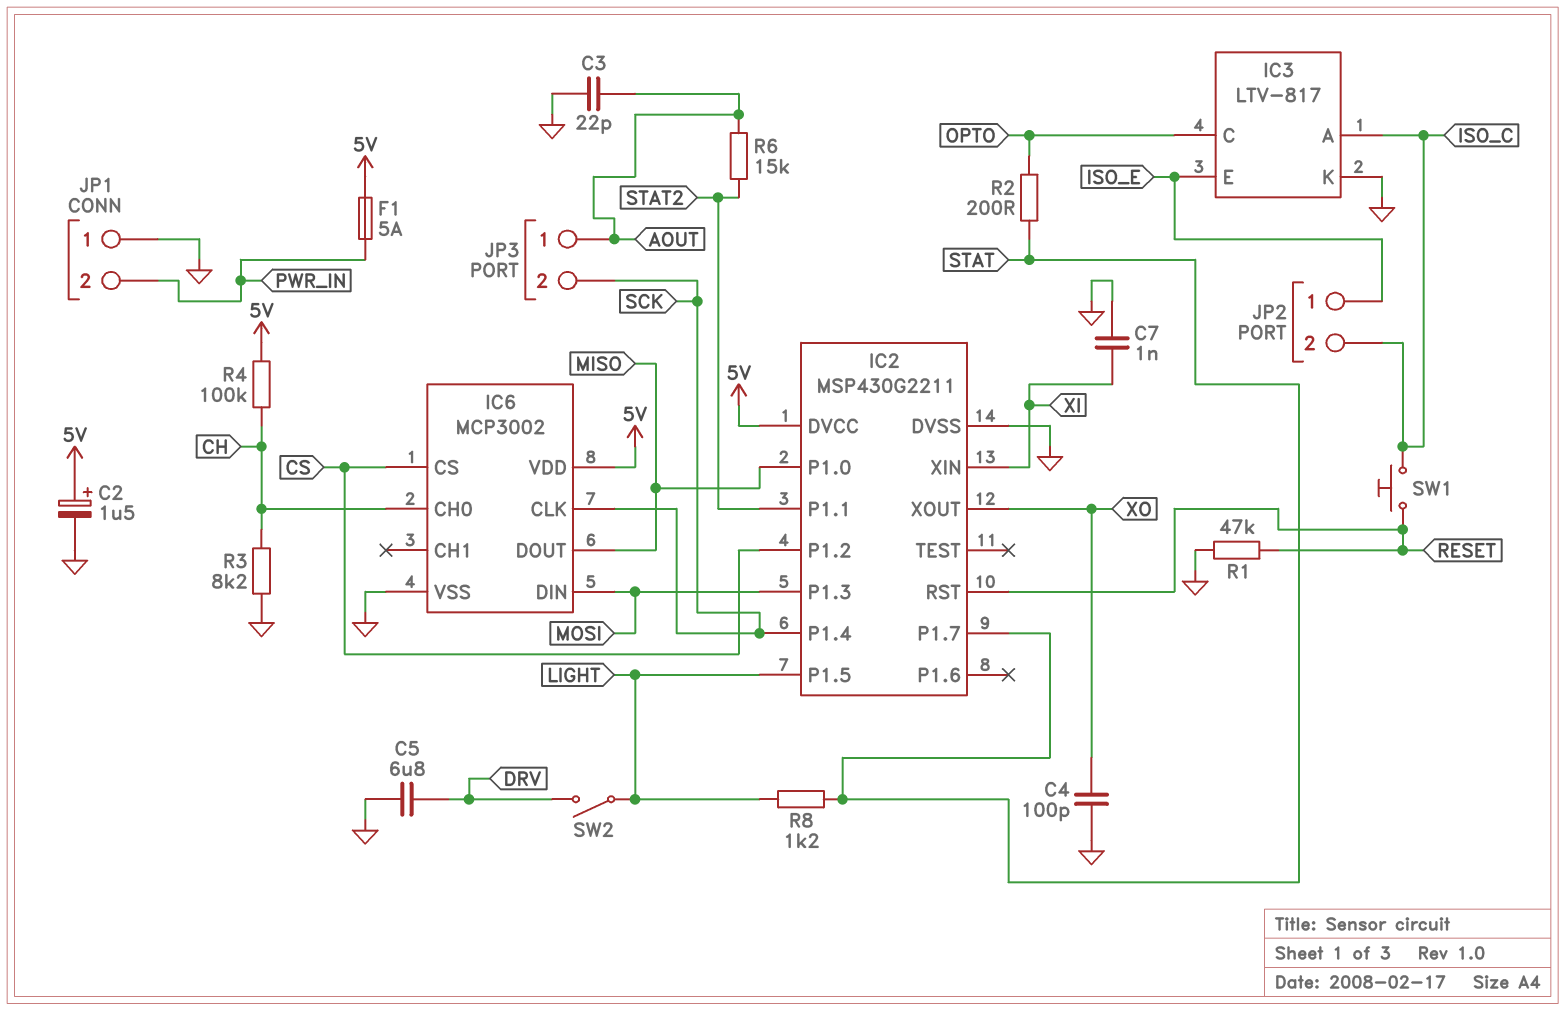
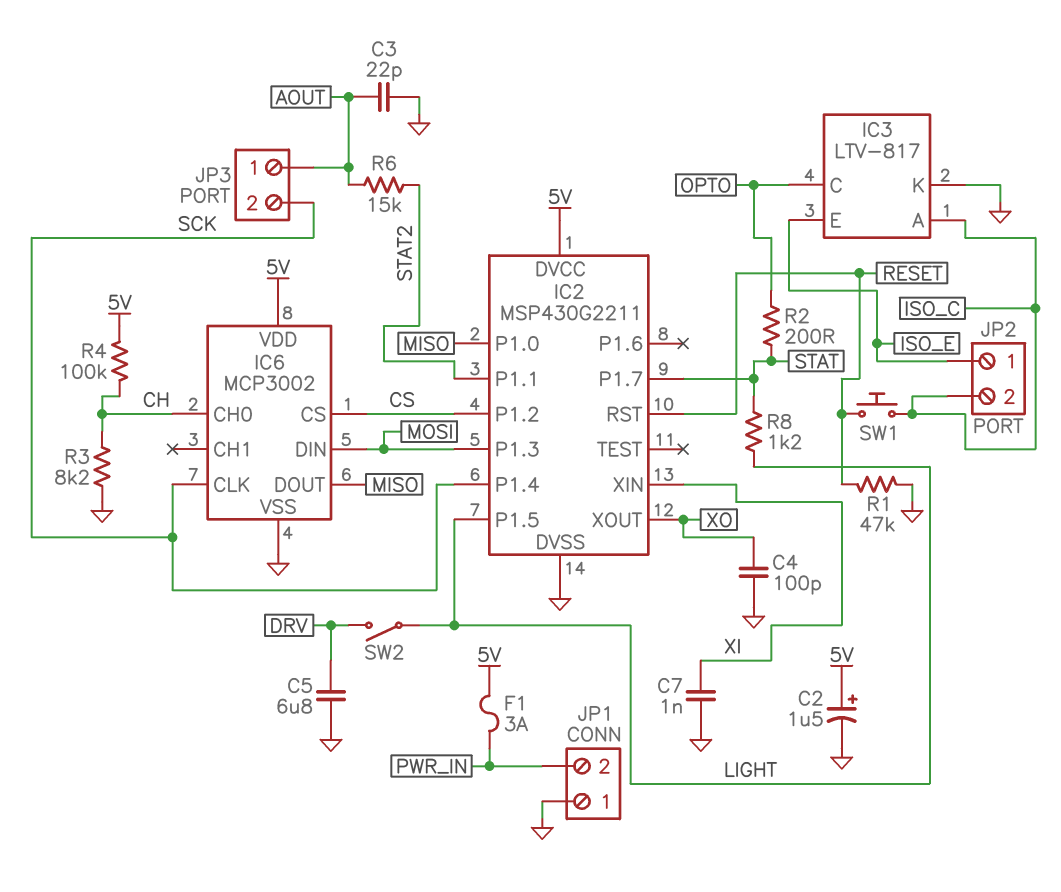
F1: 5A (5V, PWR_IN) -> 3A (5V, PWR_IN)

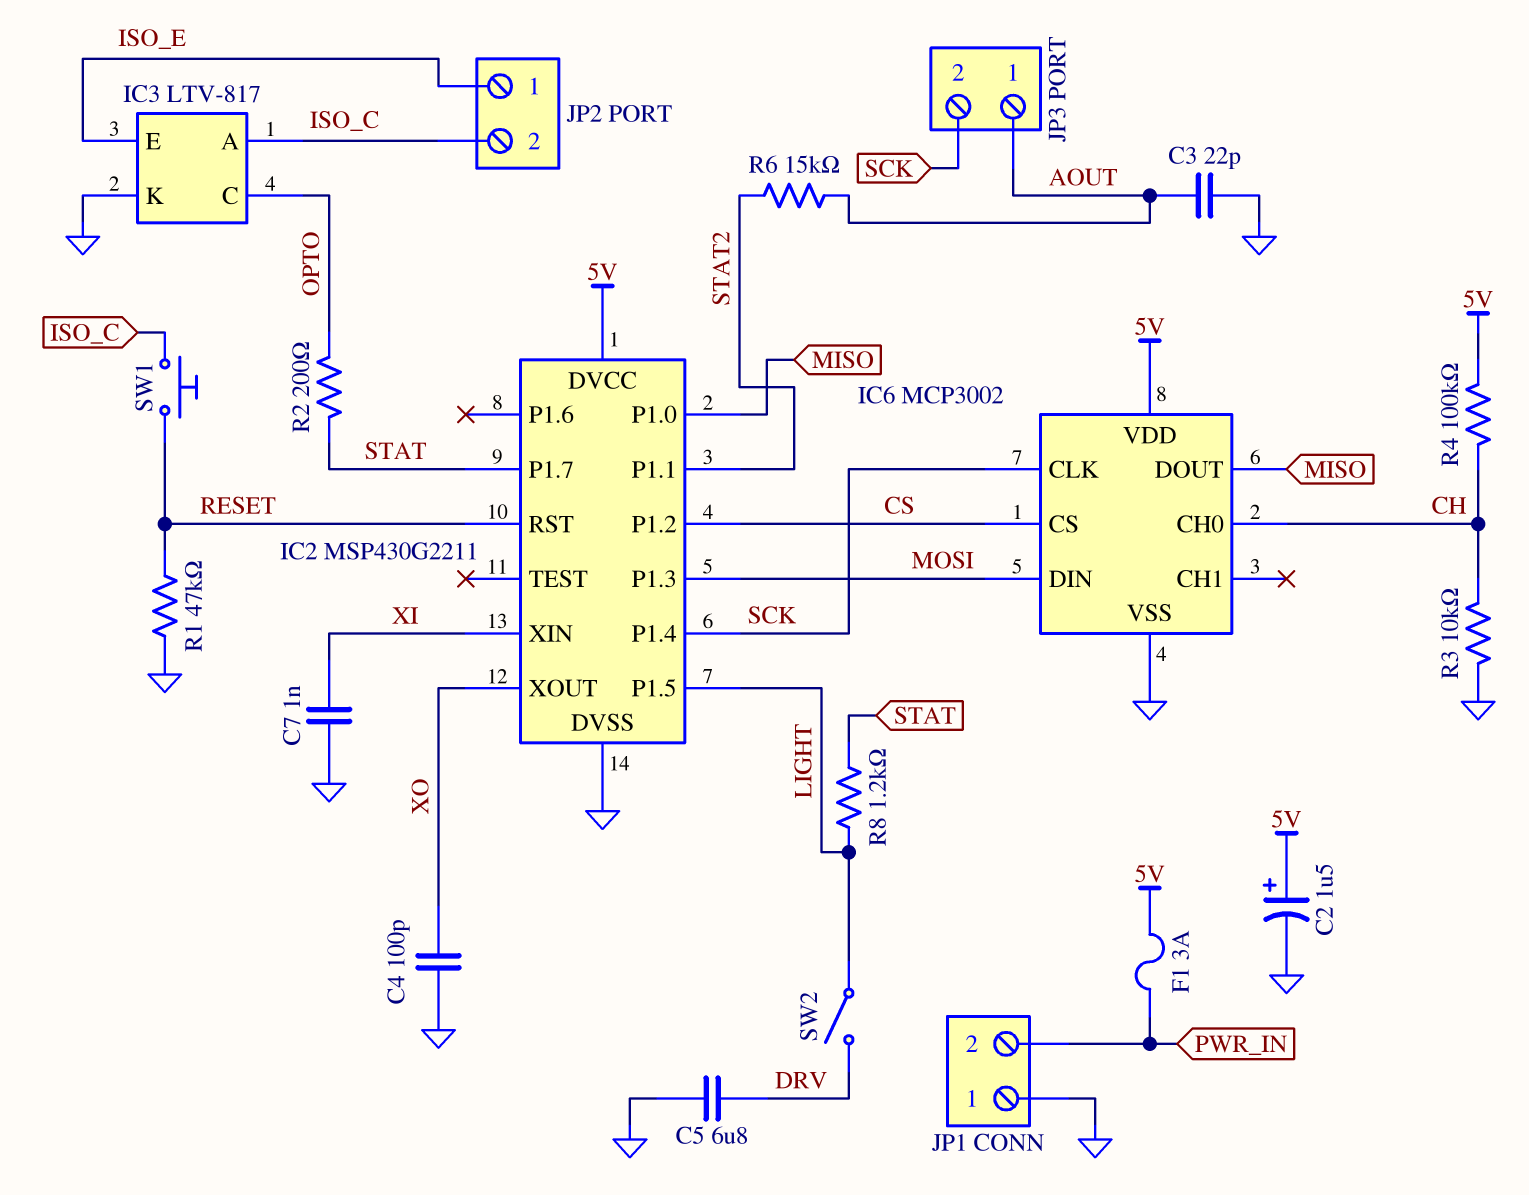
R3: 8.2k (CH, GND) -> 10k (CH, GND)

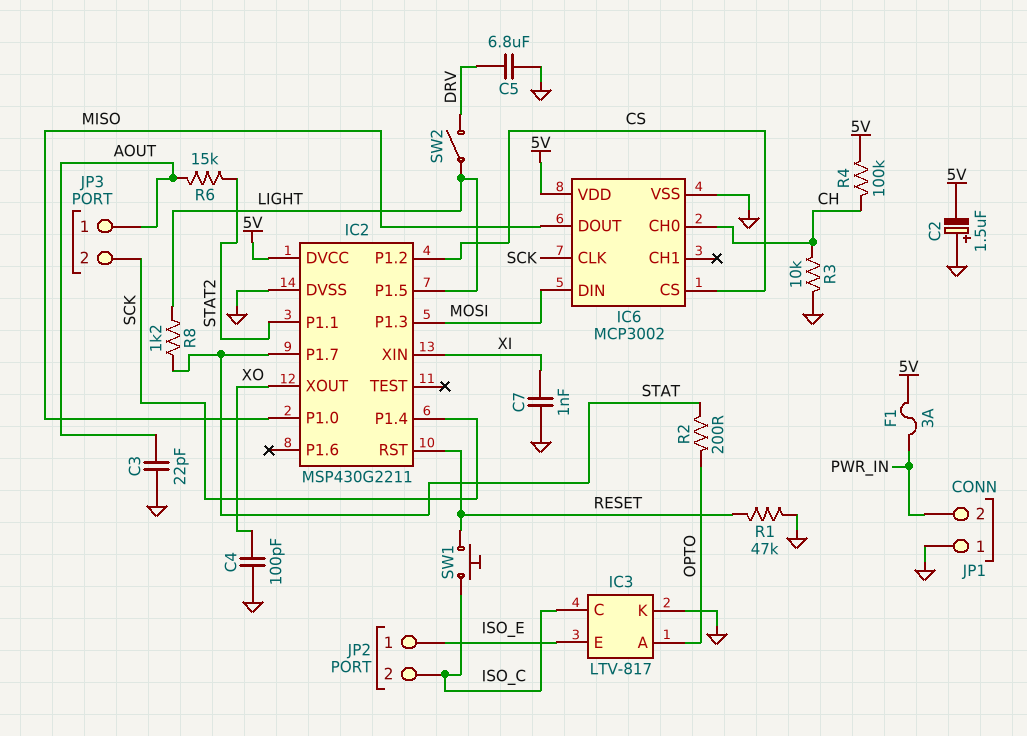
C2: 1.5uF (plus 5V, minus GND) -> 1.5uF (plus GND, minus 5V)
IC3 pin A: ISO_C -> OPTO
IC3 pin C: OPTO -> ISO_C

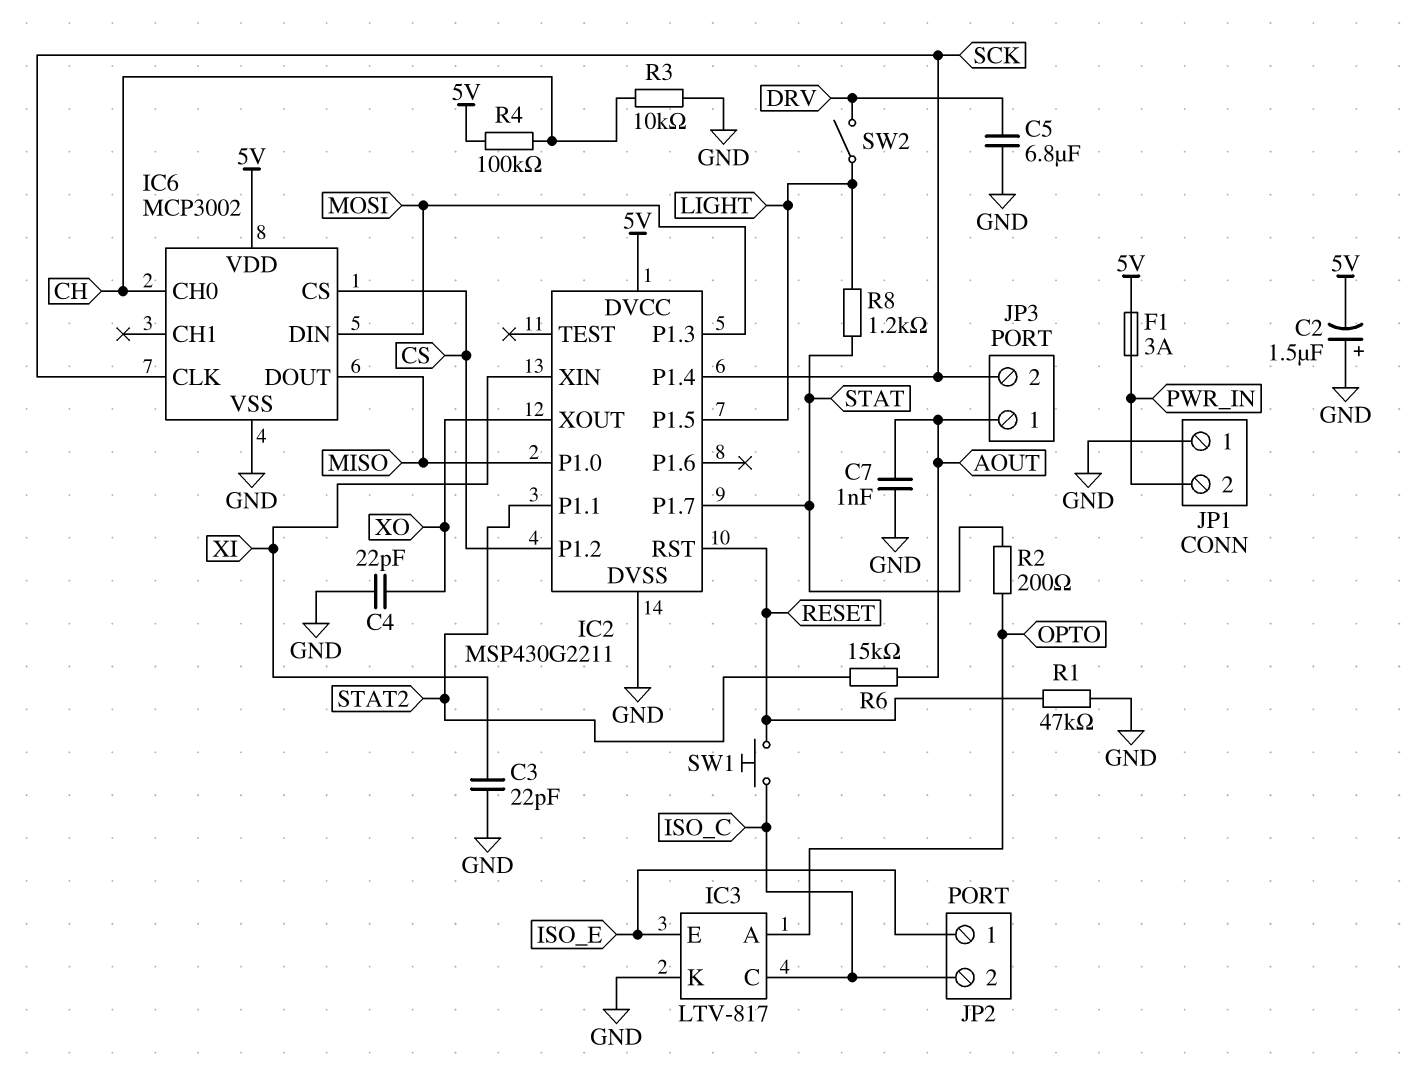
C3: 22pF (AOUT, GND) -> 22pF (GND, XI)
C4: 100pF (GND, XO) -> 22pF (GND, XO)
C7: 1nF (GND, XI) -> 1nF (AOUT, GND)

